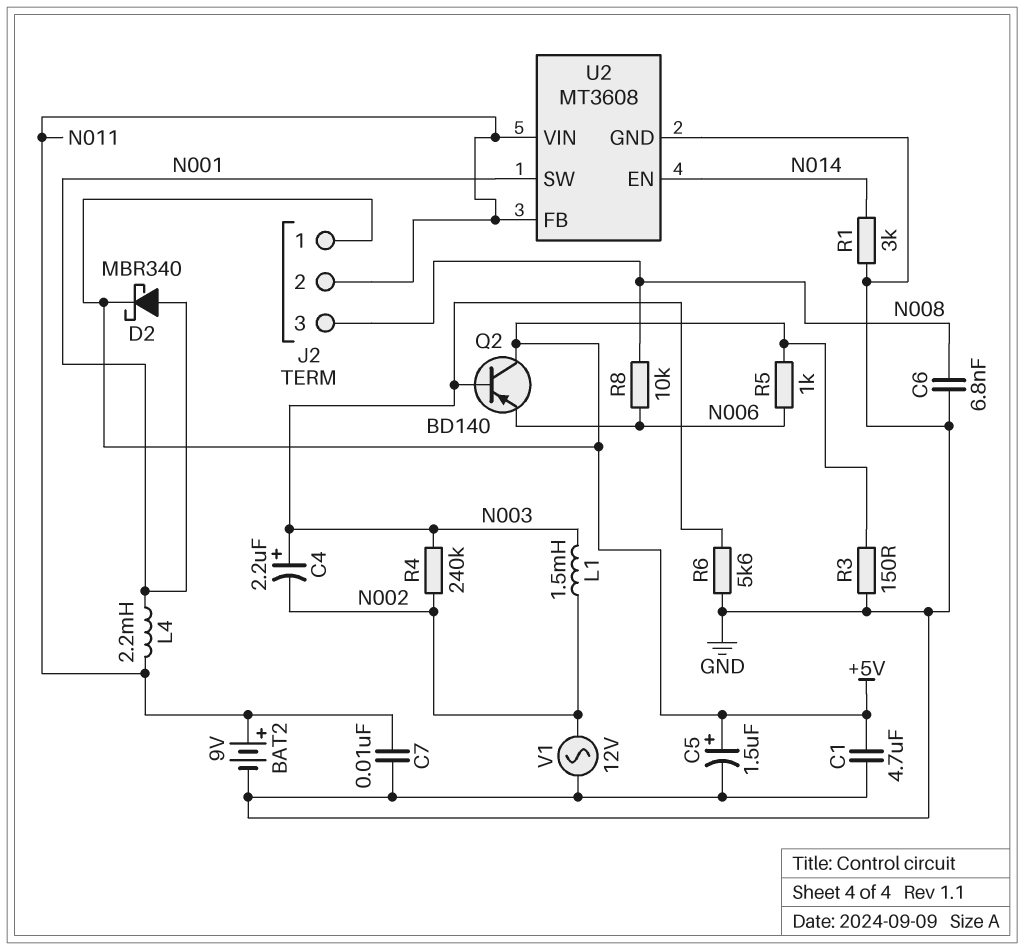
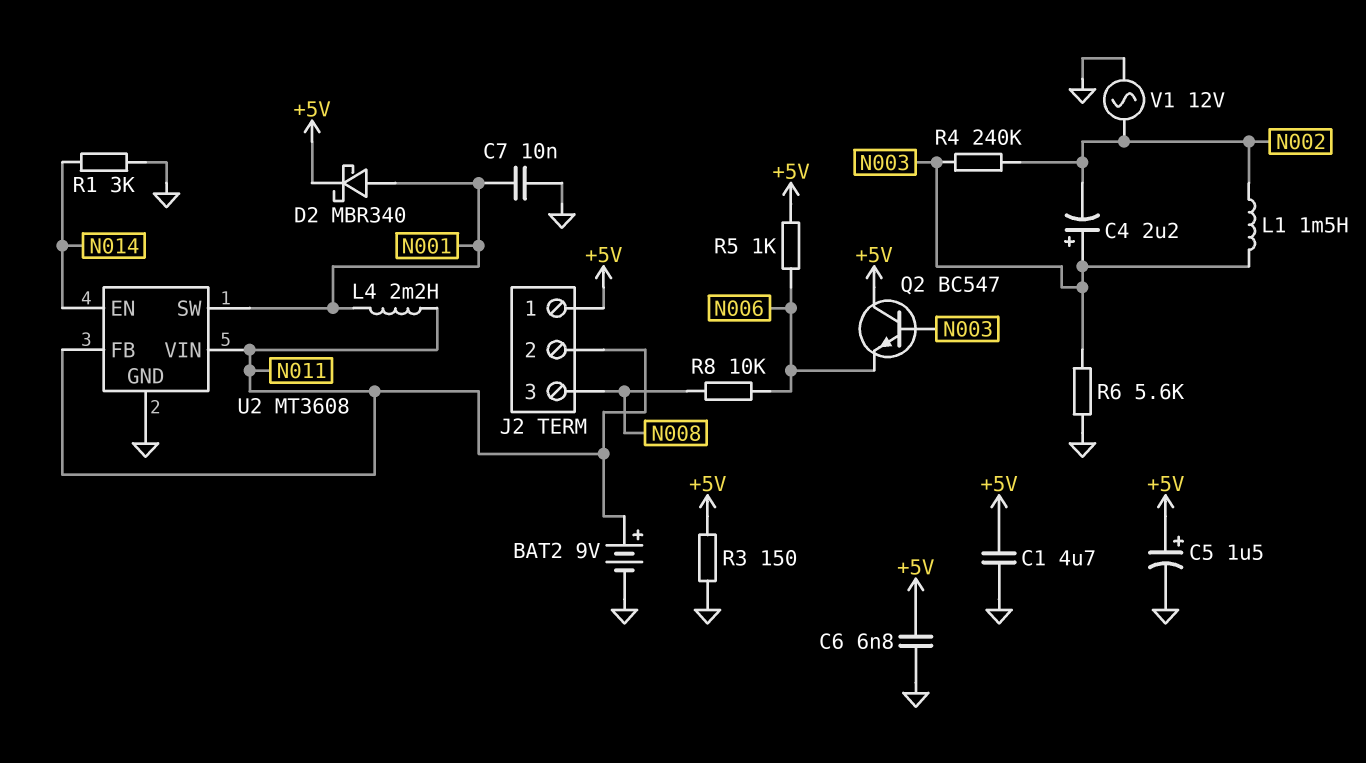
C6: 6.8nF (GND, N008) -> 6.8nF (+5V, GND)
C7: 10nF (GND, N011) -> 10nF (GND, N001)
Q2: PNP BD140 (B N003, C +5V, E N006) -> NPN BC547 (B N003, C +5V, E N006)

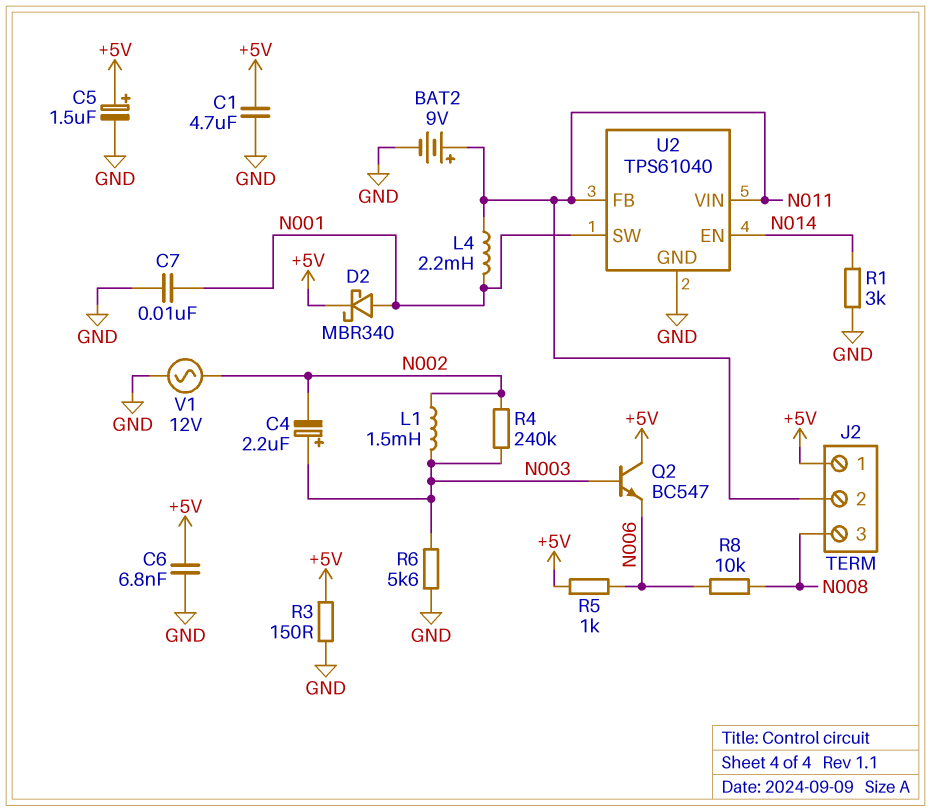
U2: MT3608 -> TPS61040

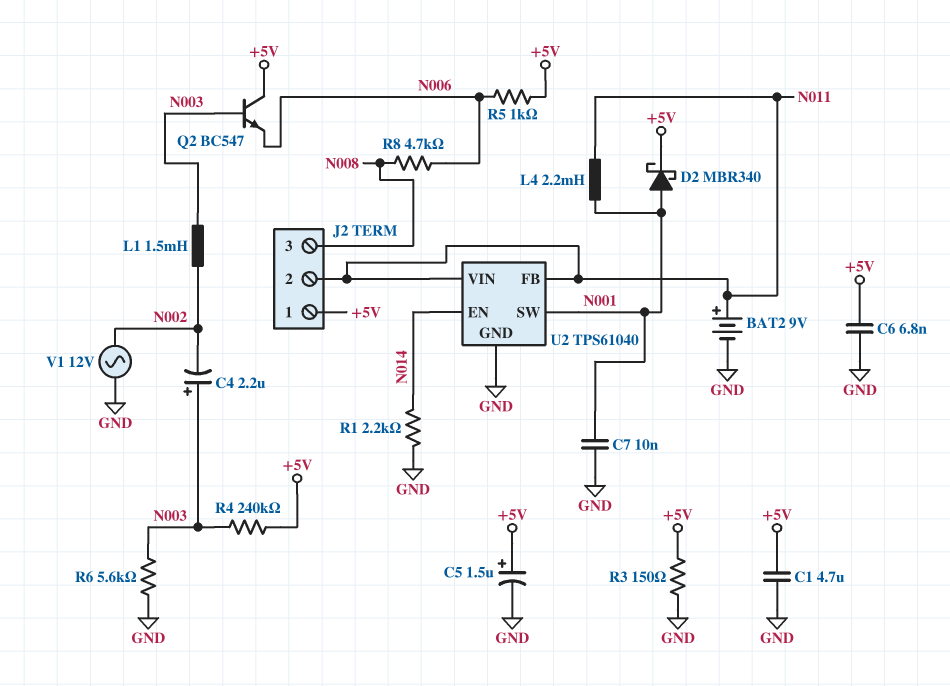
R1: 3k (GND, N014) -> 2.2k (GND, N014)
R4: 240k (N002, N003) -> 240k (+5V, N003)
R8: 10k (N006, N008) -> 4.7k (N006, N008)

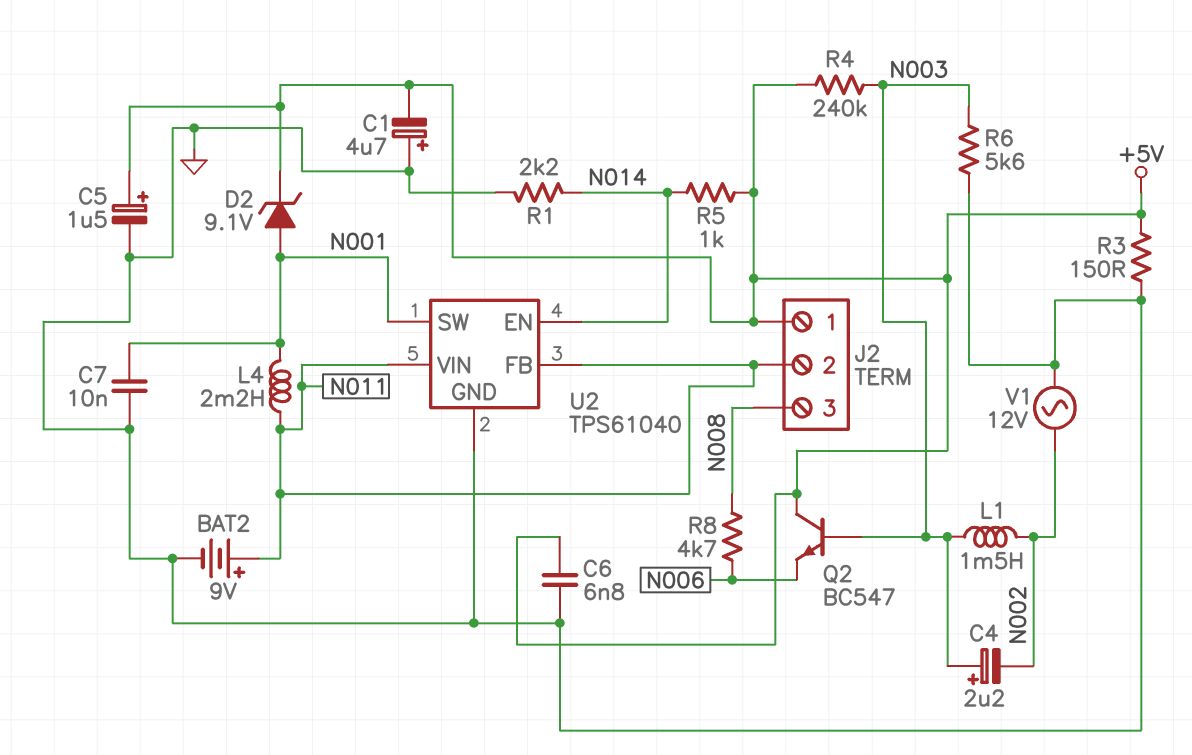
C1: 4.7uF (+5V, GND) -> 4.7uF (plus GND, minus +5V)
D2: schottky MBR340 (A N001, K +5V) -> zener 9.1V (A N001, K +5V)
R5: 1k (+5V, N006) -> 1k (+5V, N014)

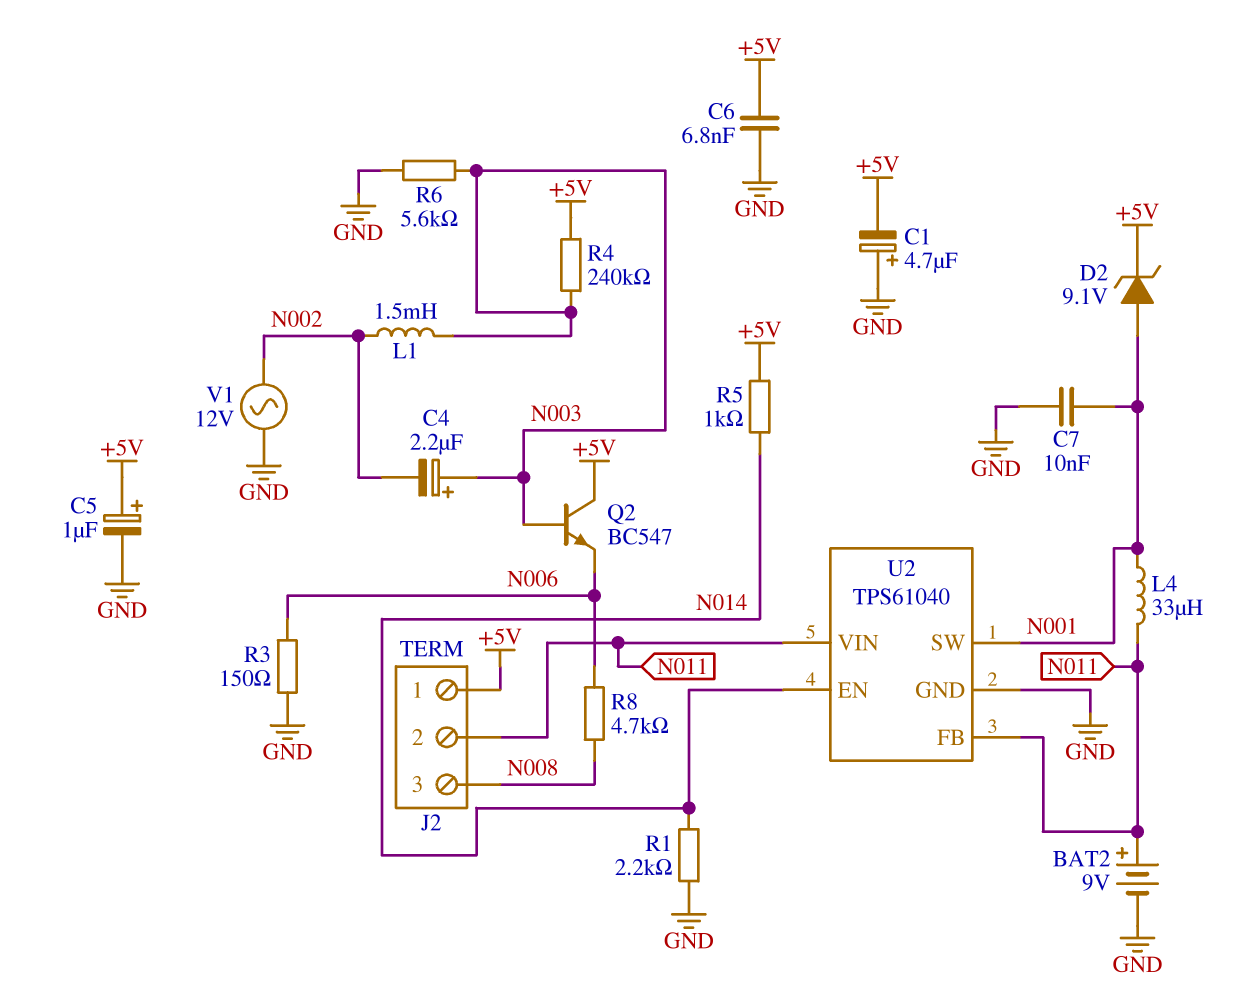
C5: 1.5uF (plus +5V, minus GND) -> 1uF (plus +5V, minus GND)
L4: 2.2mH (N001, N011) -> 33uH (N001, N011)
R3: 150 (+5V, GND) -> 150 (GND, N006)

